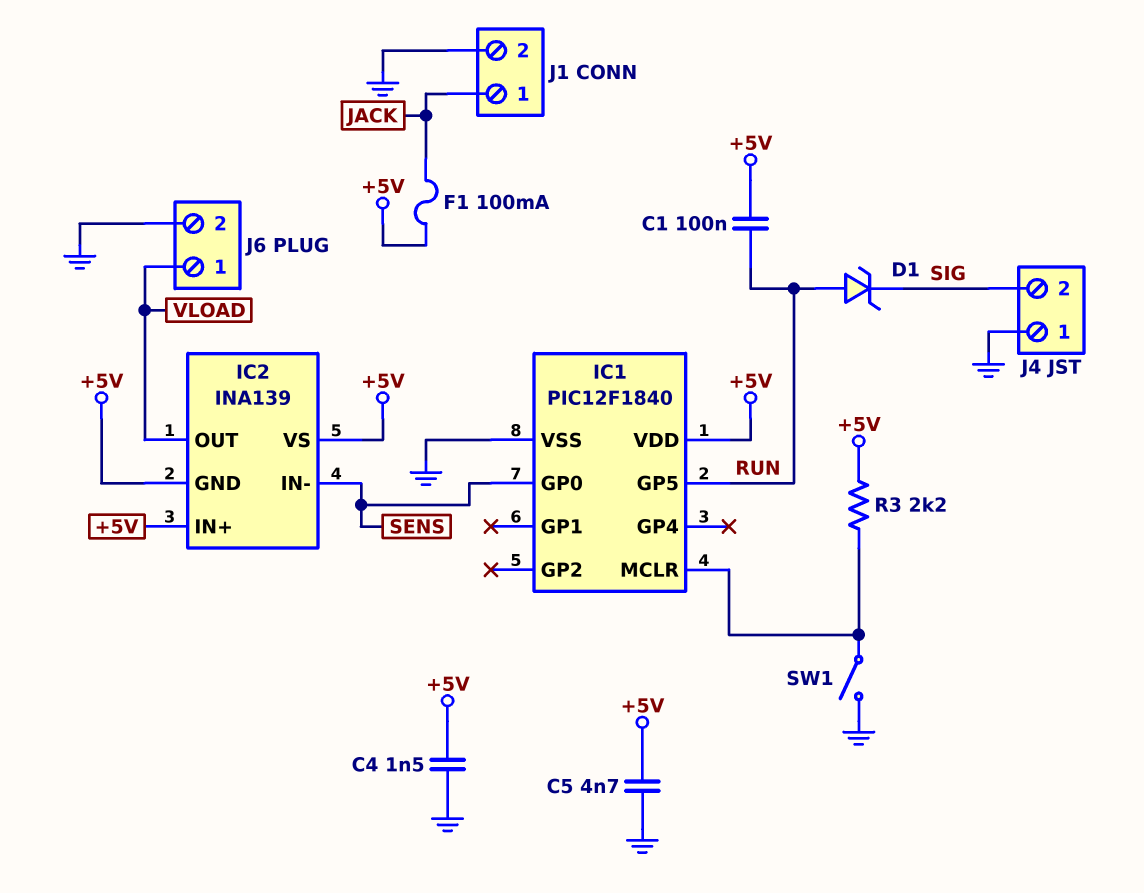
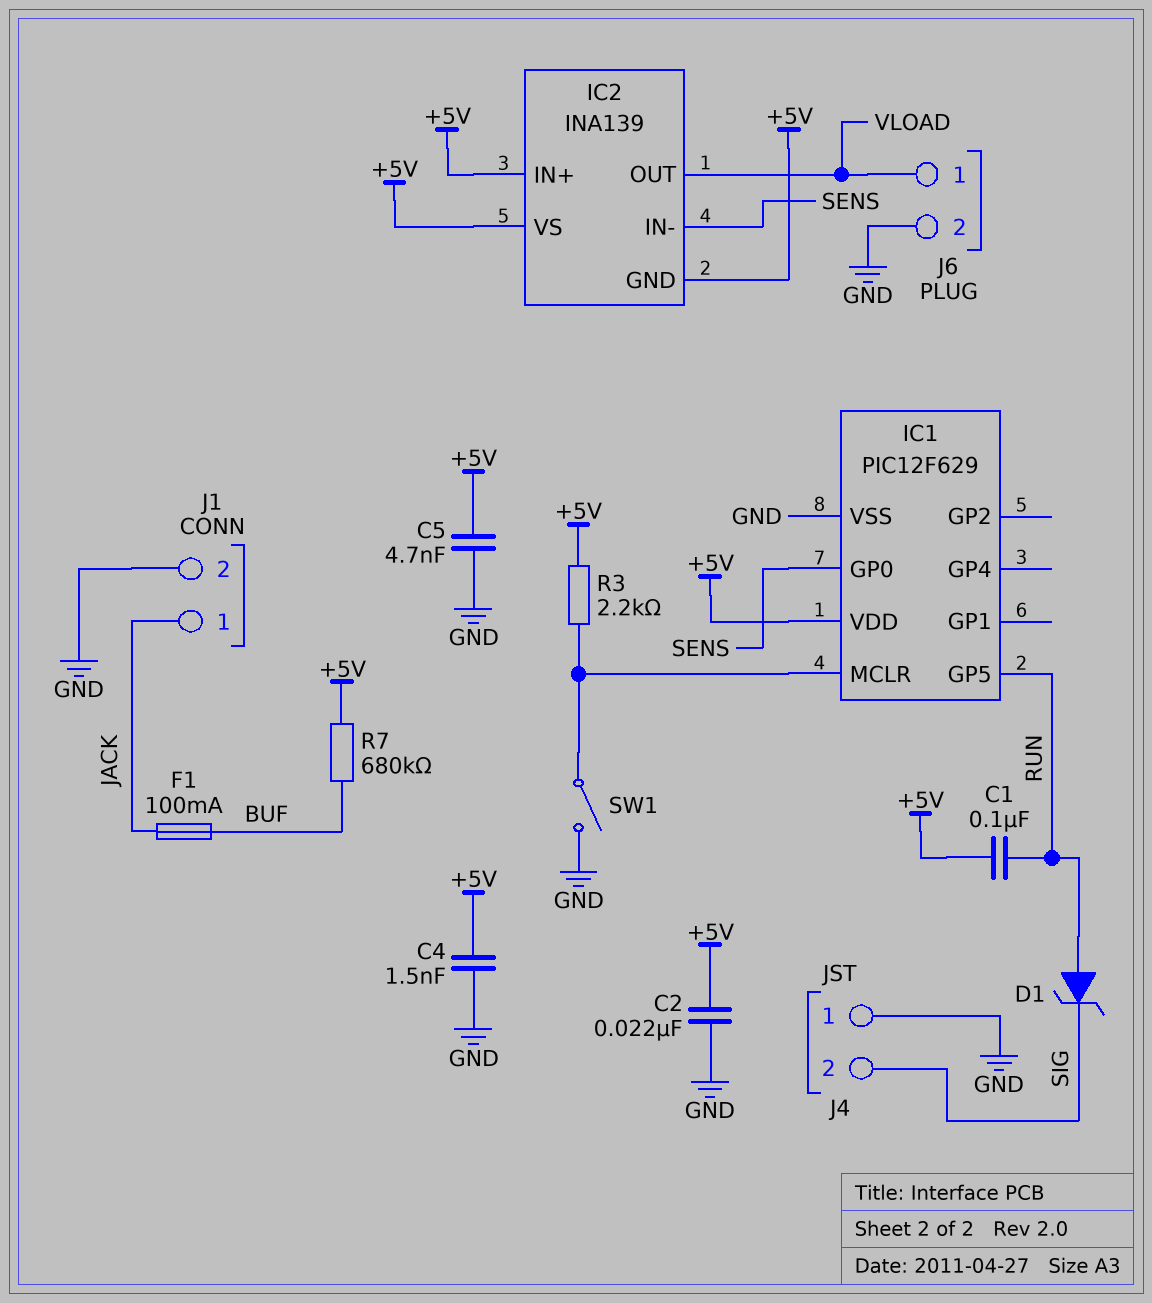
C2: none -> 22nF (+5V, GND)
F1: 100mA (+5V, JACK) -> 100mA (BUF, JACK)
IC1: PIC12F1840 -> PIC12F629
R7: none -> 680k (+5V, BUF)

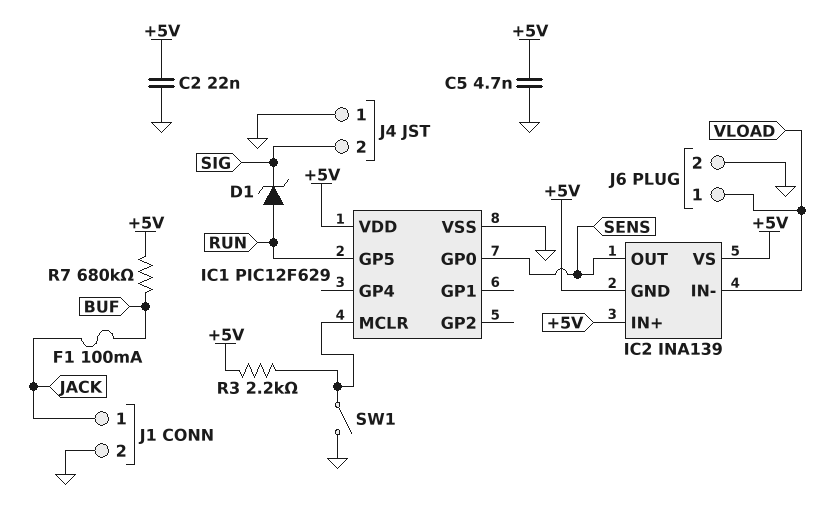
C1: 100nF (+5V, RUN) -> none
C4: 1.5nF (+5V, GND) -> none
IC2 pin IN-: SENS -> VLOAD
IC2 pin OUT: VLOAD -> SENS

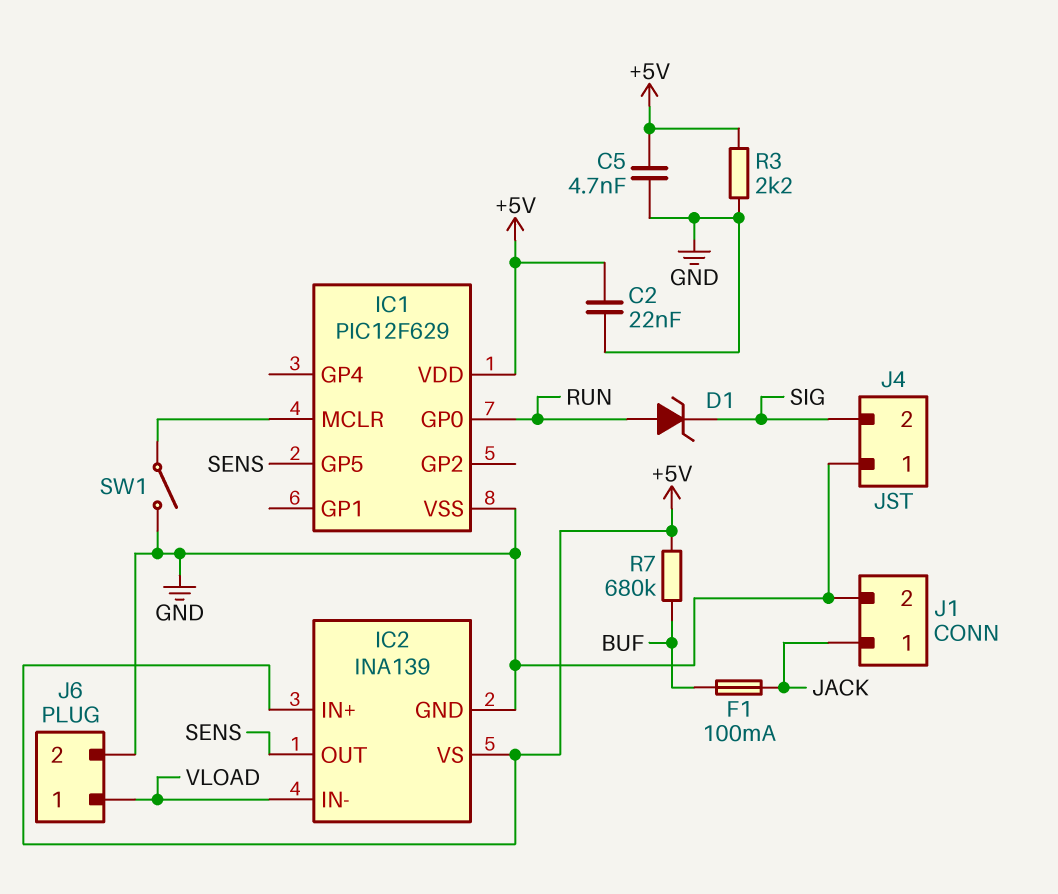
IC1 pin GP0: SENS -> RUN
IC1 pin GP5: RUN -> SENS
IC2 pin GND: +5V -> GND
R3: 2.2k (+5V, IC1/MCLR) -> 2.2k (+5V, GND)

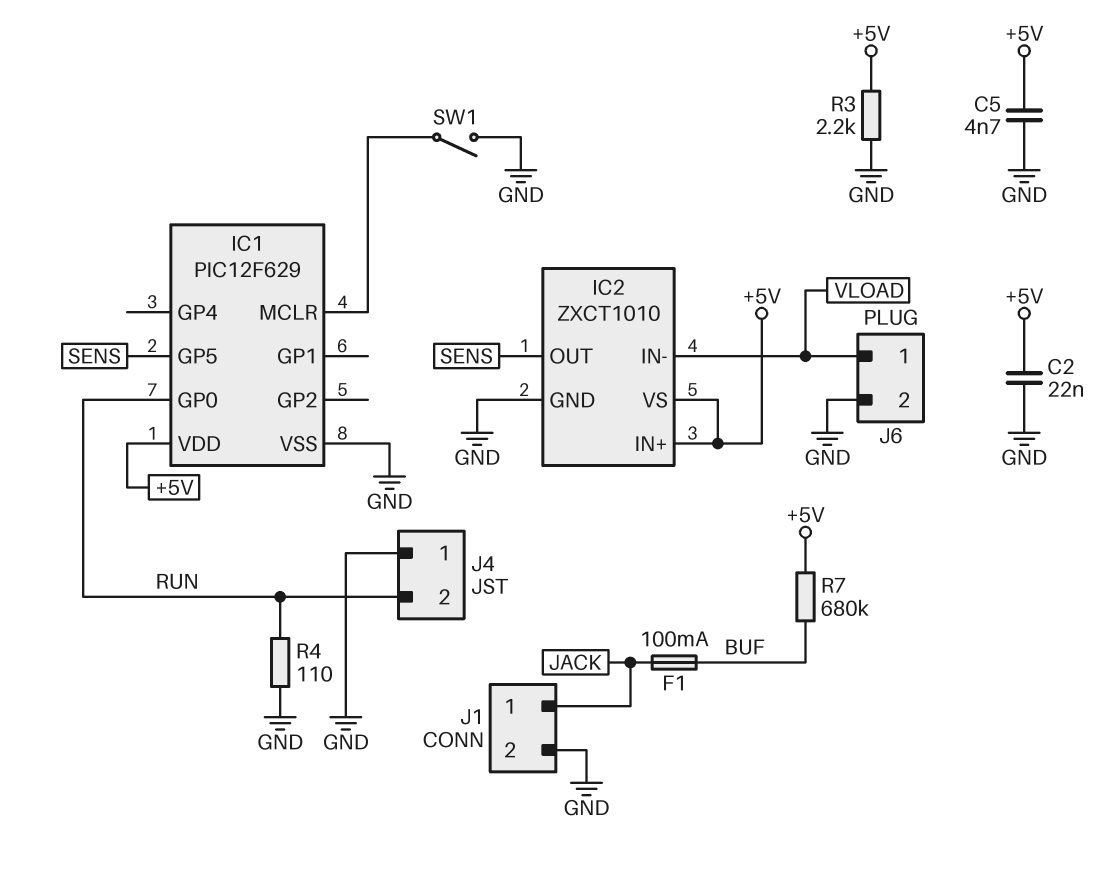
D1: zener (A RUN, K SIG) -> none
IC2: INA139 -> ZXCT1010
J4 pin 2: SIG -> RUN
R4: none -> 110 (GND, RUN)

